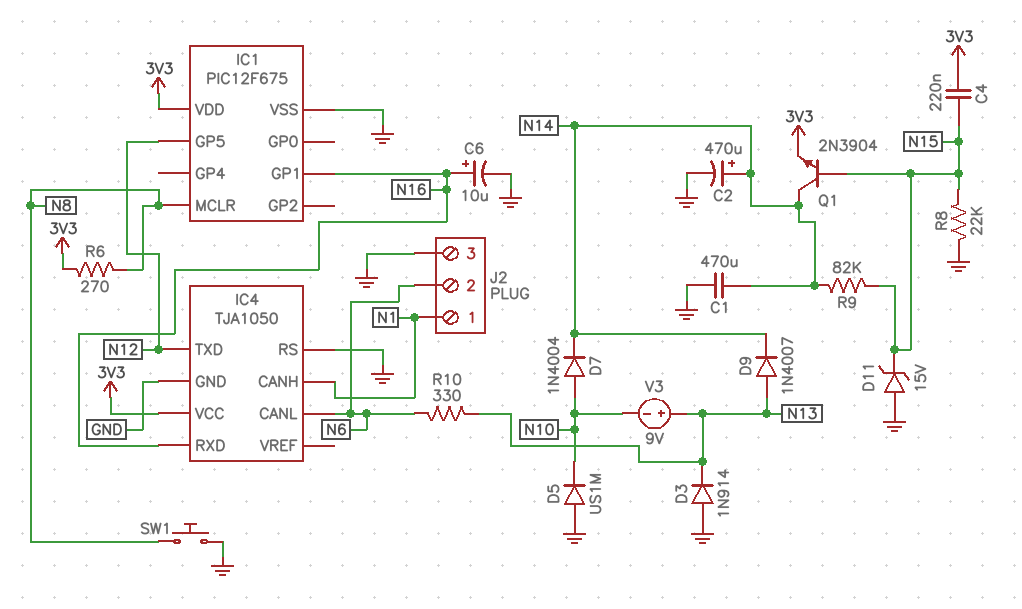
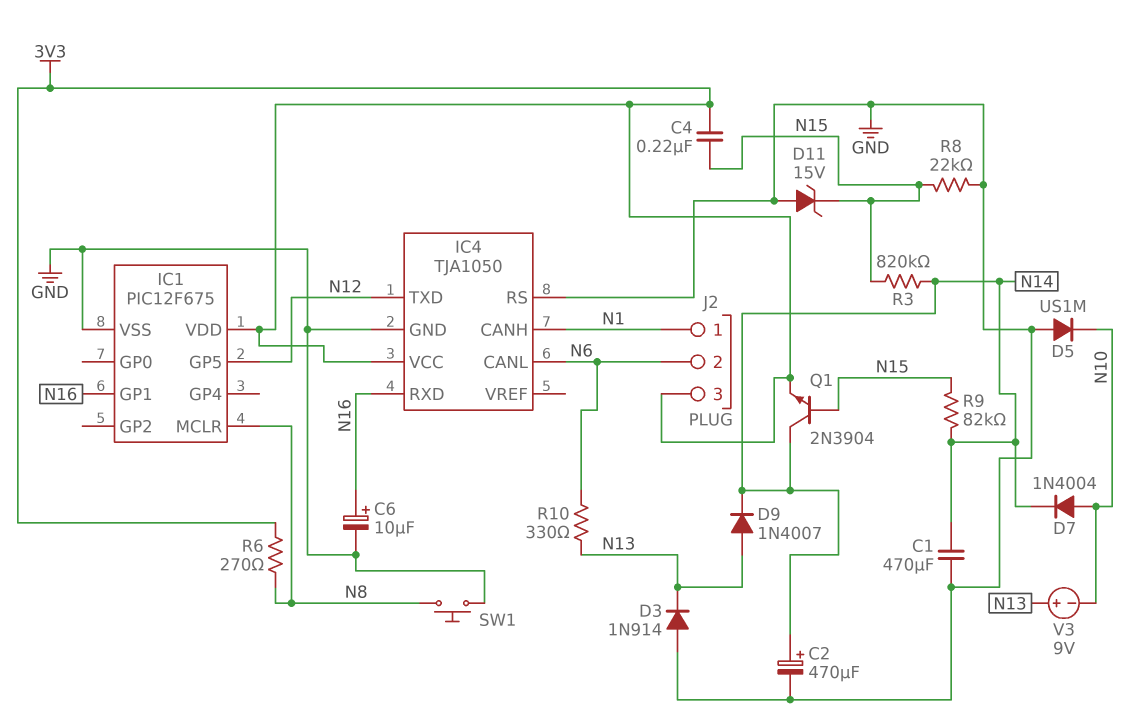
J2 pin 3: GND -> 3V3
R3: none -> 820k (N14, N15)

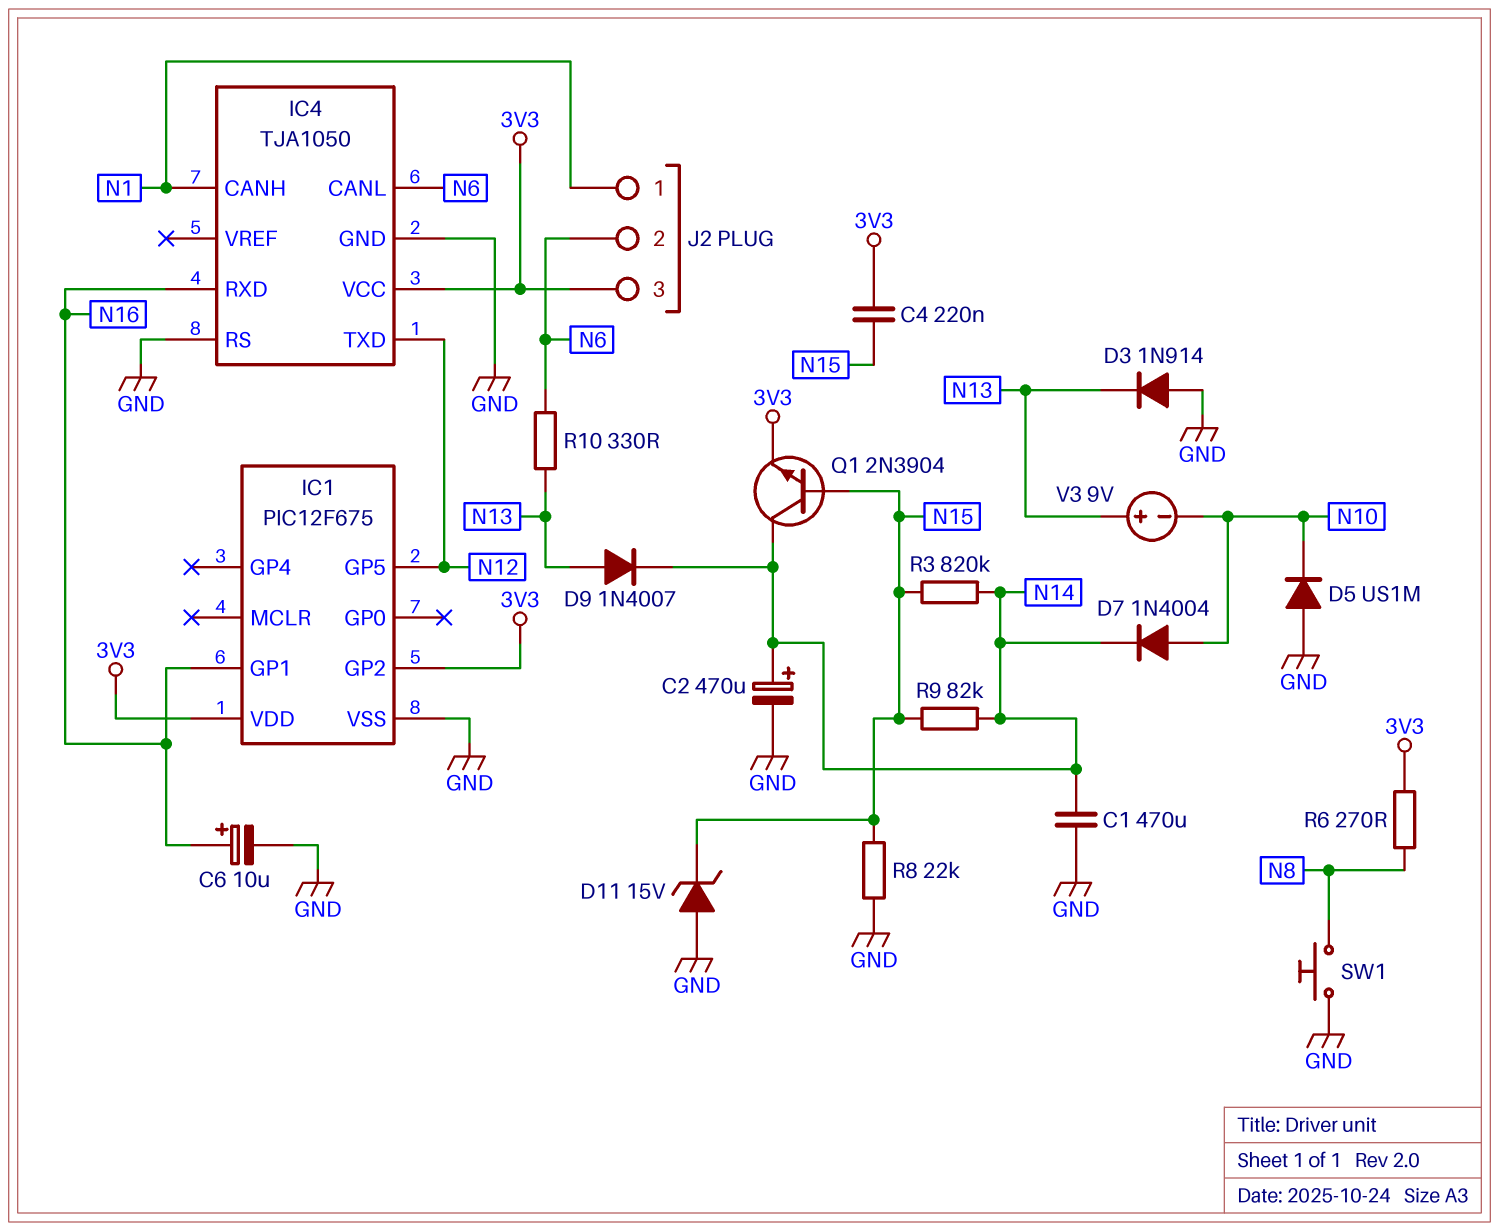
IC1 pin GP2: none -> 3V3
IC1 pin MCLR: N8 -> none

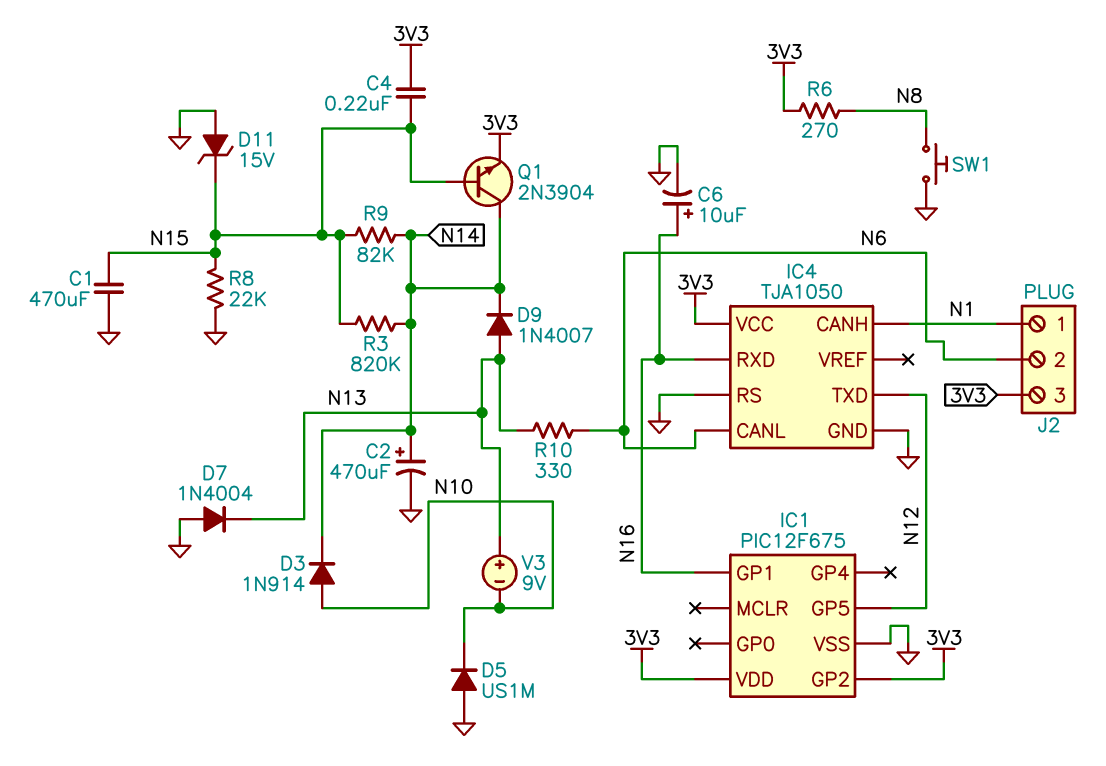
C1: 470uF (GND, N14) -> 470uF (GND, N15)
D3: diode 1N914 (A GND, K N13) -> diode 1N914 (A N10, K N14)
D7: diode 1N4004 (A N10, K N14) -> diode 1N4004 (A GND, K N13)

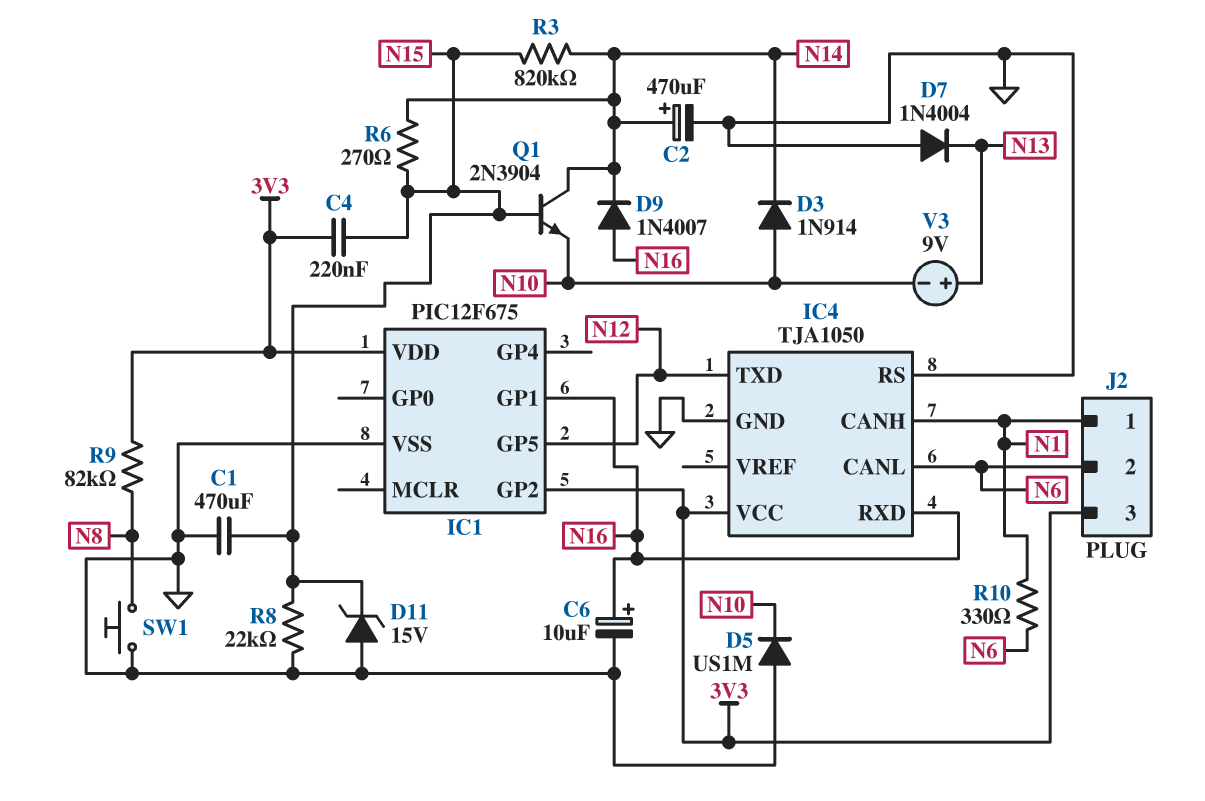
D9: diode 1N4007 (A N13, K N14) -> diode 1N4007 (A N16, K N14)
Q1: NPN 2N3904 (B N15, C N14, E 3V3) -> NPN 2N3904 (B N15, C N14, E N10)
R6: 270 (3V3, N8) -> 270 (N14, N15)
R9: 82k (N14, N15) -> 82k (3V3, N8)
R10: 330 (N6, N13) -> 330 (N1, N6)

